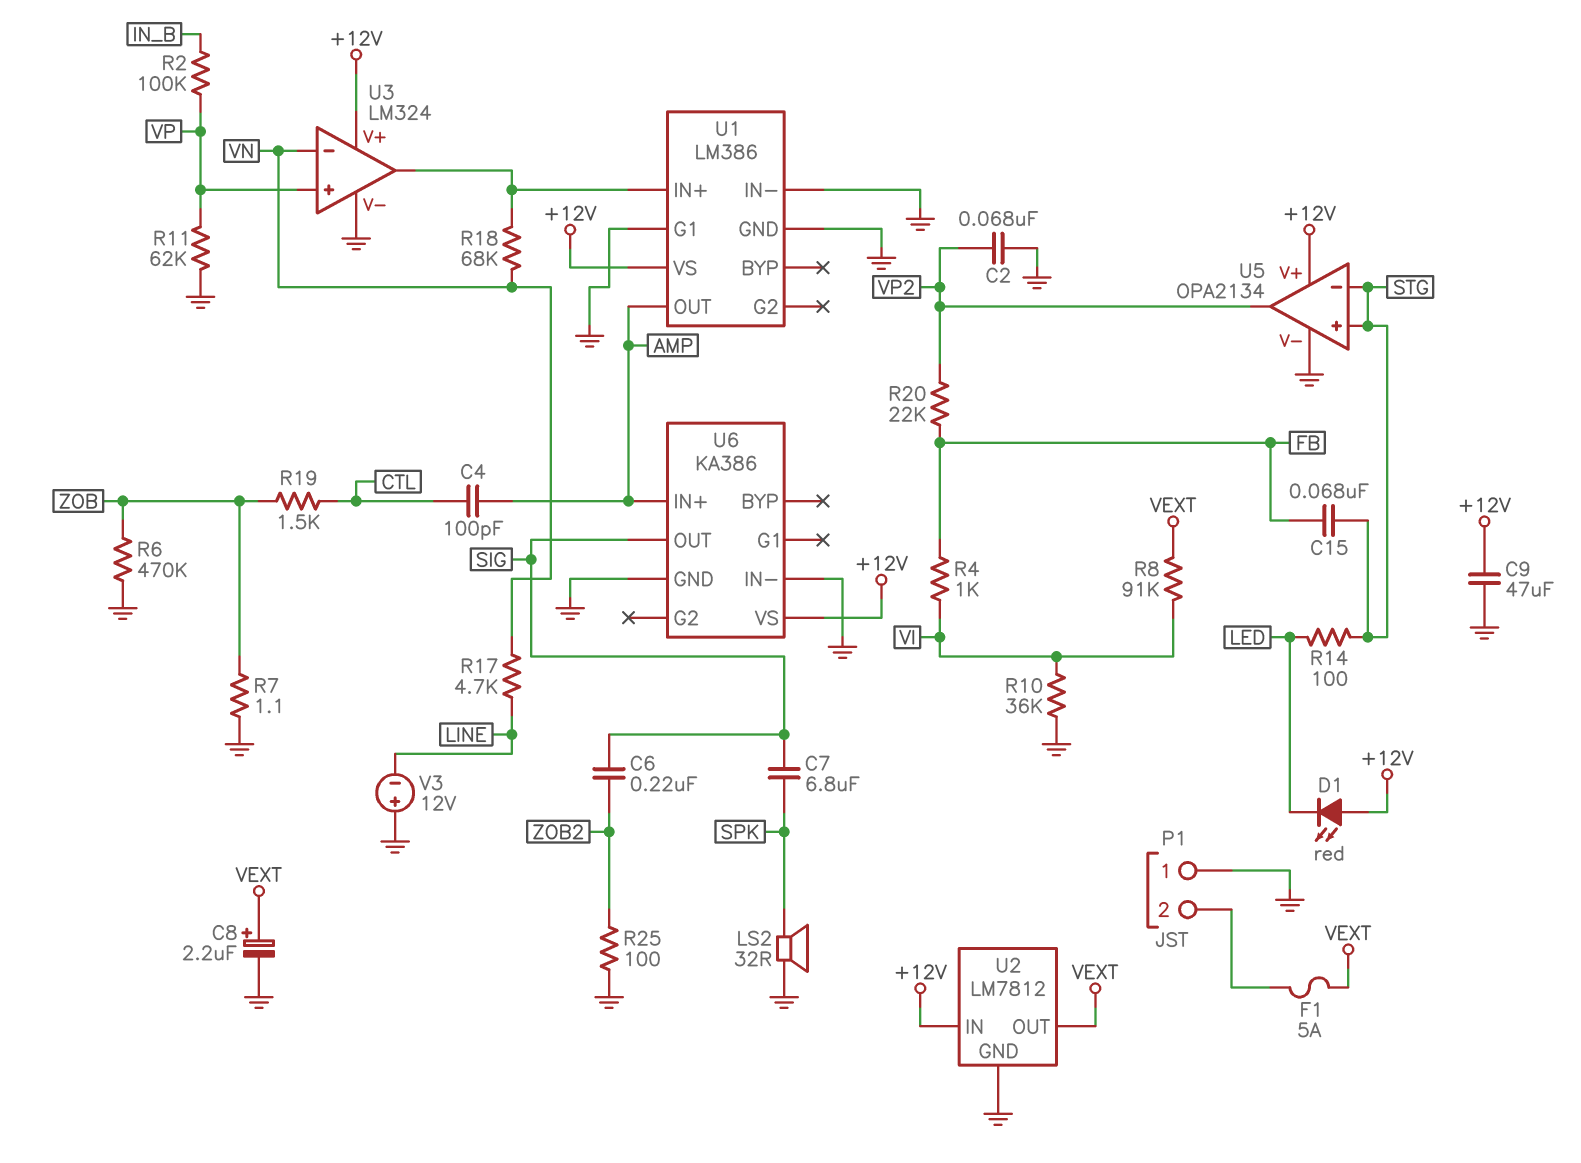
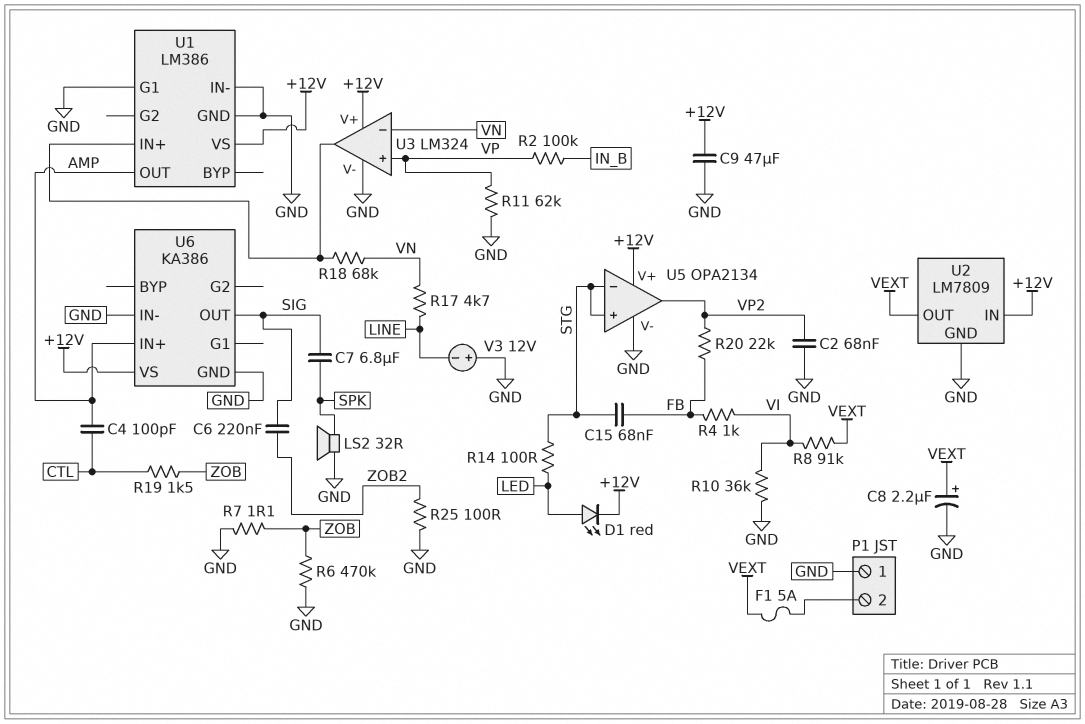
D1: LED red (A +12V, K LED) -> LED red (A LED, K +12V)
U2: LM7812 -> LM7809

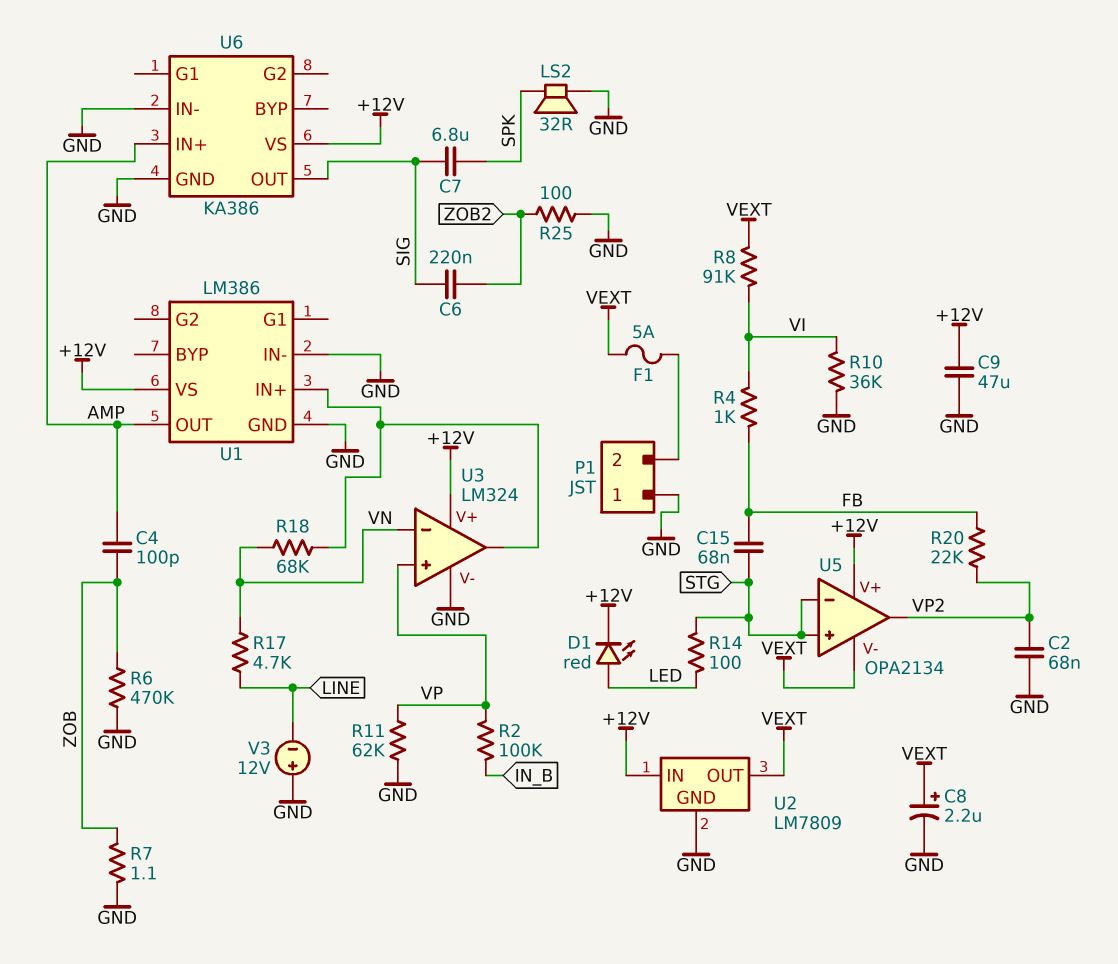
C4: 100pF (AMP, CTL) -> 100pF (AMP, ZOB)
R19: 1.5k (CTL, ZOB) -> none
U1 pin G1: GND -> none
U5 pin V-: GND -> VEXT

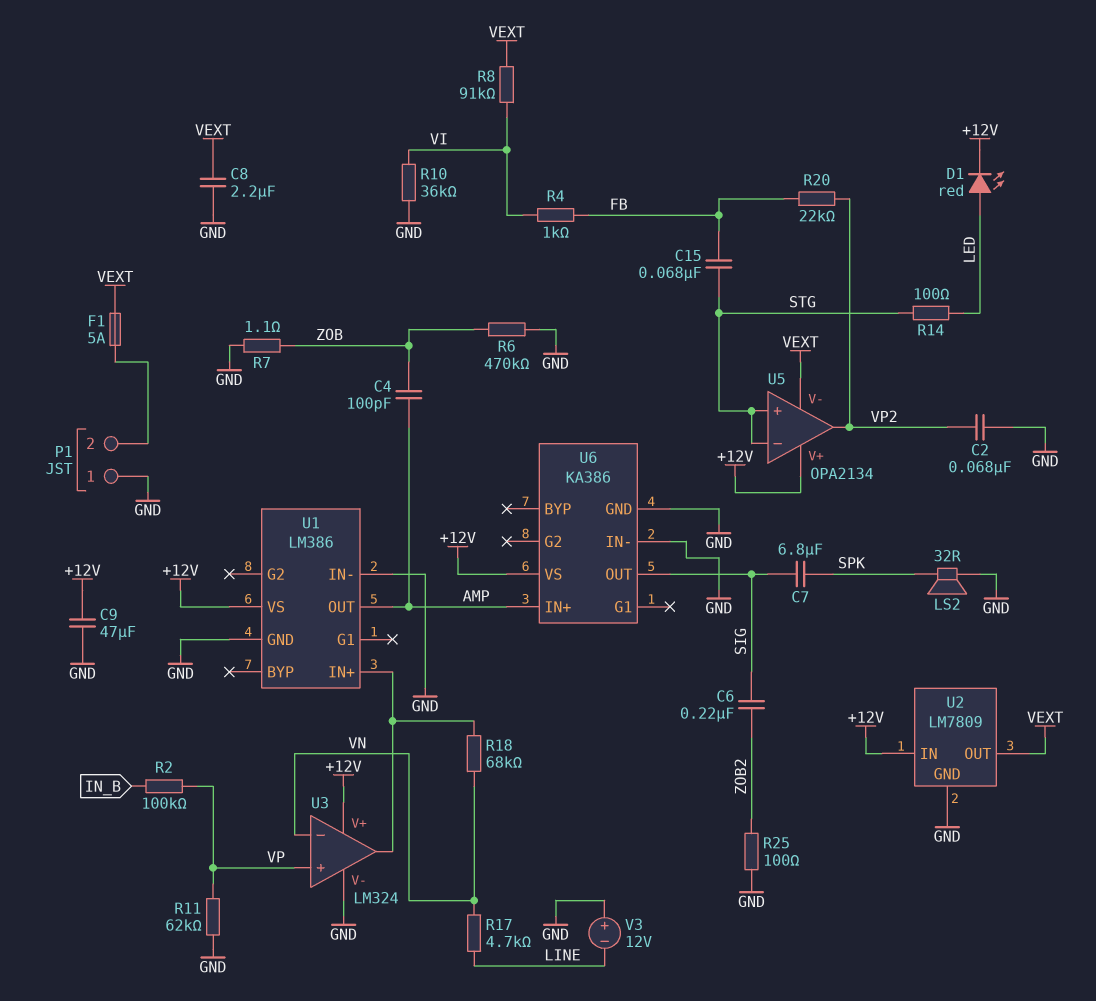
C8: 2.2uF (plus VEXT, minus GND) -> 2.2uF (GND, VEXT)

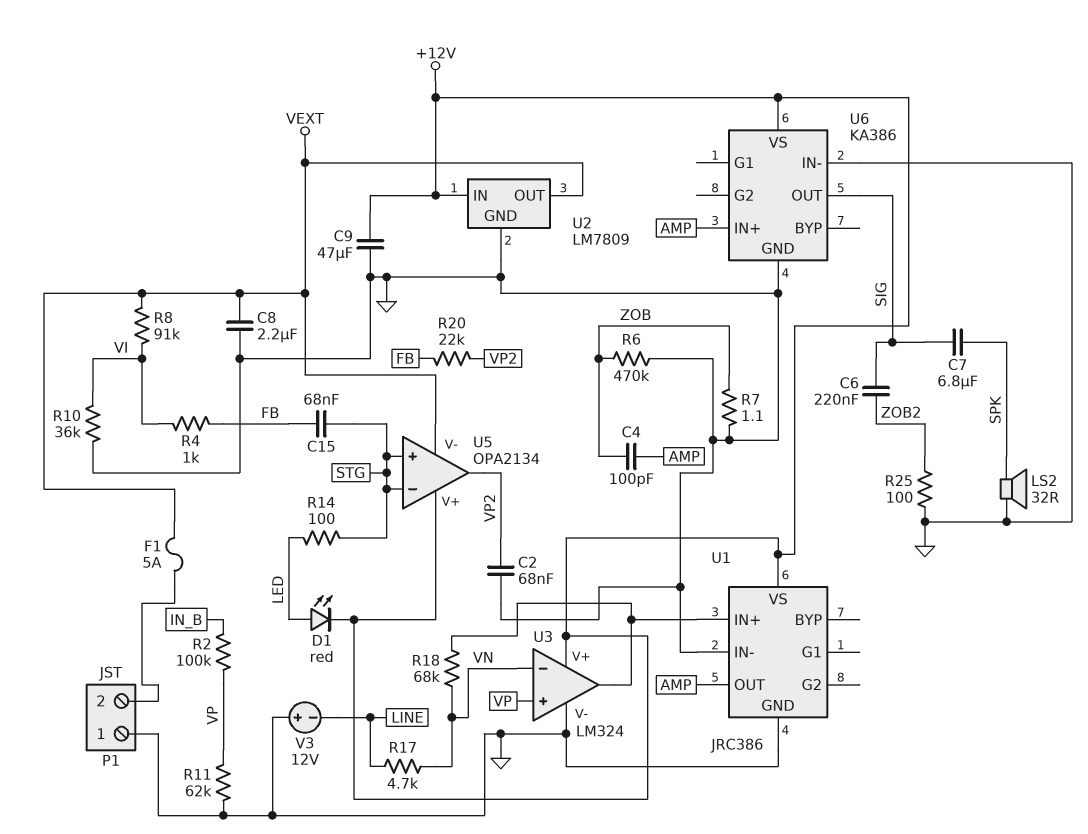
U1: LM386 -> JRC386

